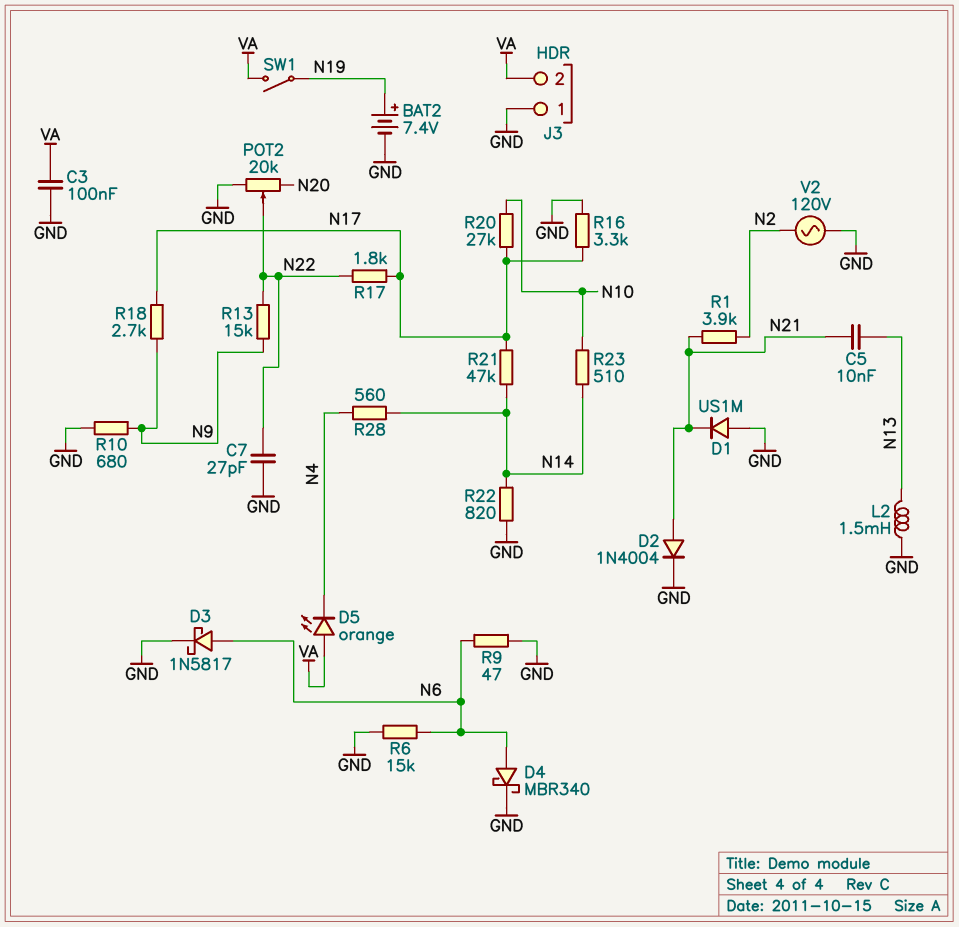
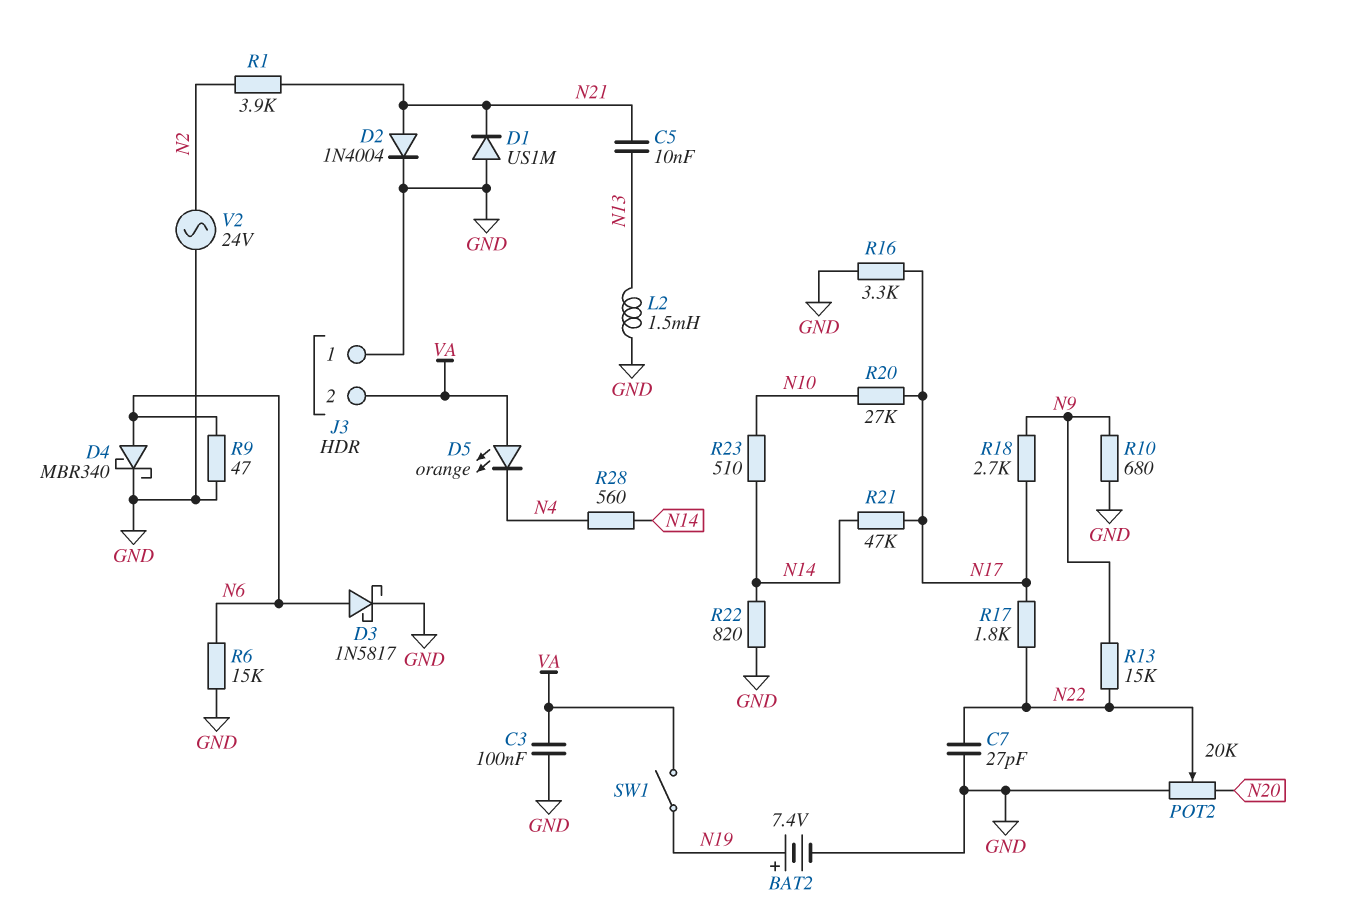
V2: AC 120V (GND, N2) -> AC 24V (GND, N2)

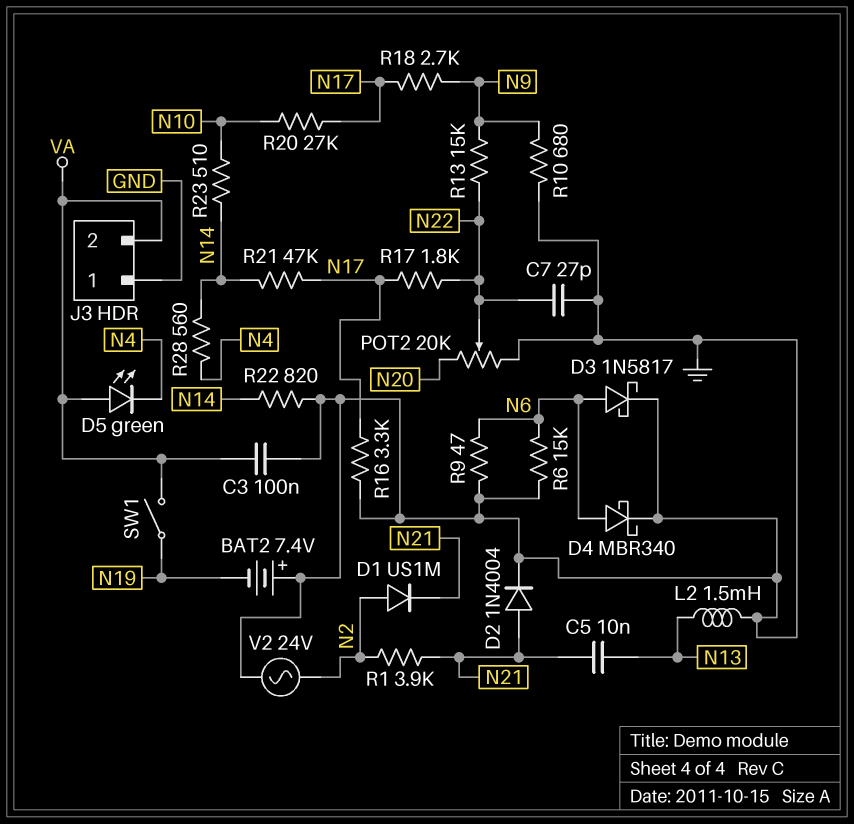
BAT2: 7.4V (plus N19, minus GND) -> 7.4V (plus GND, minus N19)
D1: diode US1M (A GND, K N21) -> diode US1M (A N2, K N21)
D5: LED orange (A VA, K N4) -> LED green (A VA, K N4)

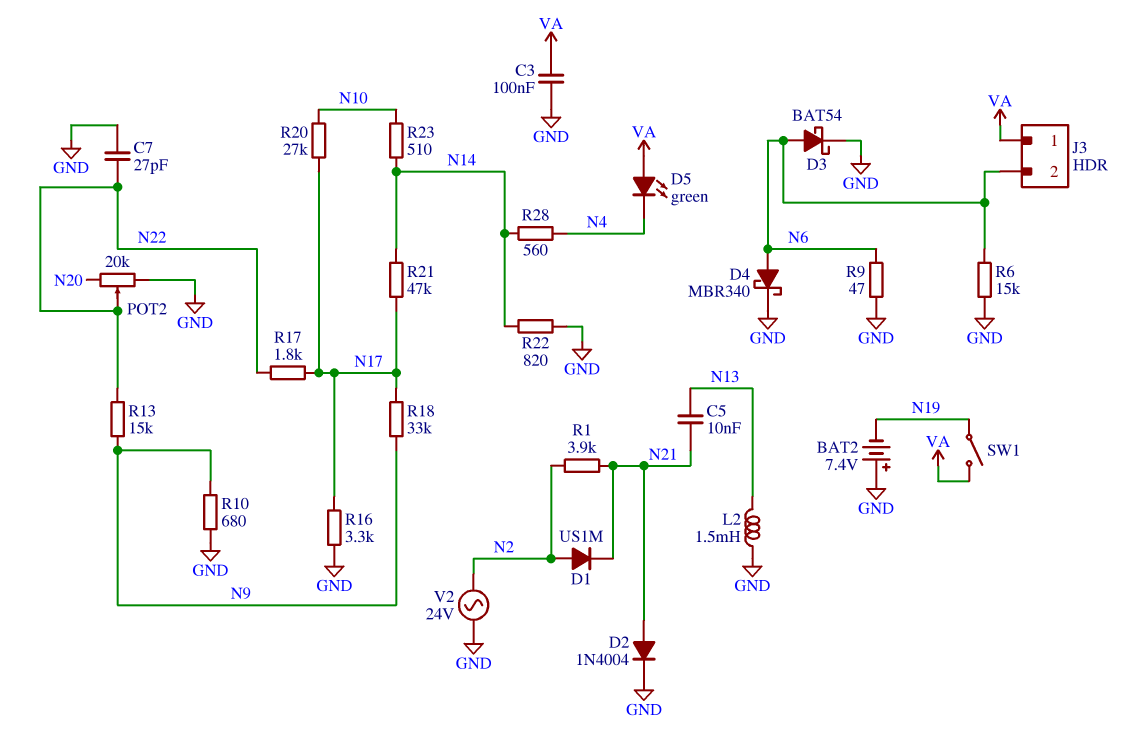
D3: schottky 1N5817 (A N6, K GND) -> schottky BAT54 (A N6, K GND)
J3 pin 1: GND -> VA
J3 pin 2: VA -> N6
R18: 2.7k (N9, N17) -> 33k (N9, N17)

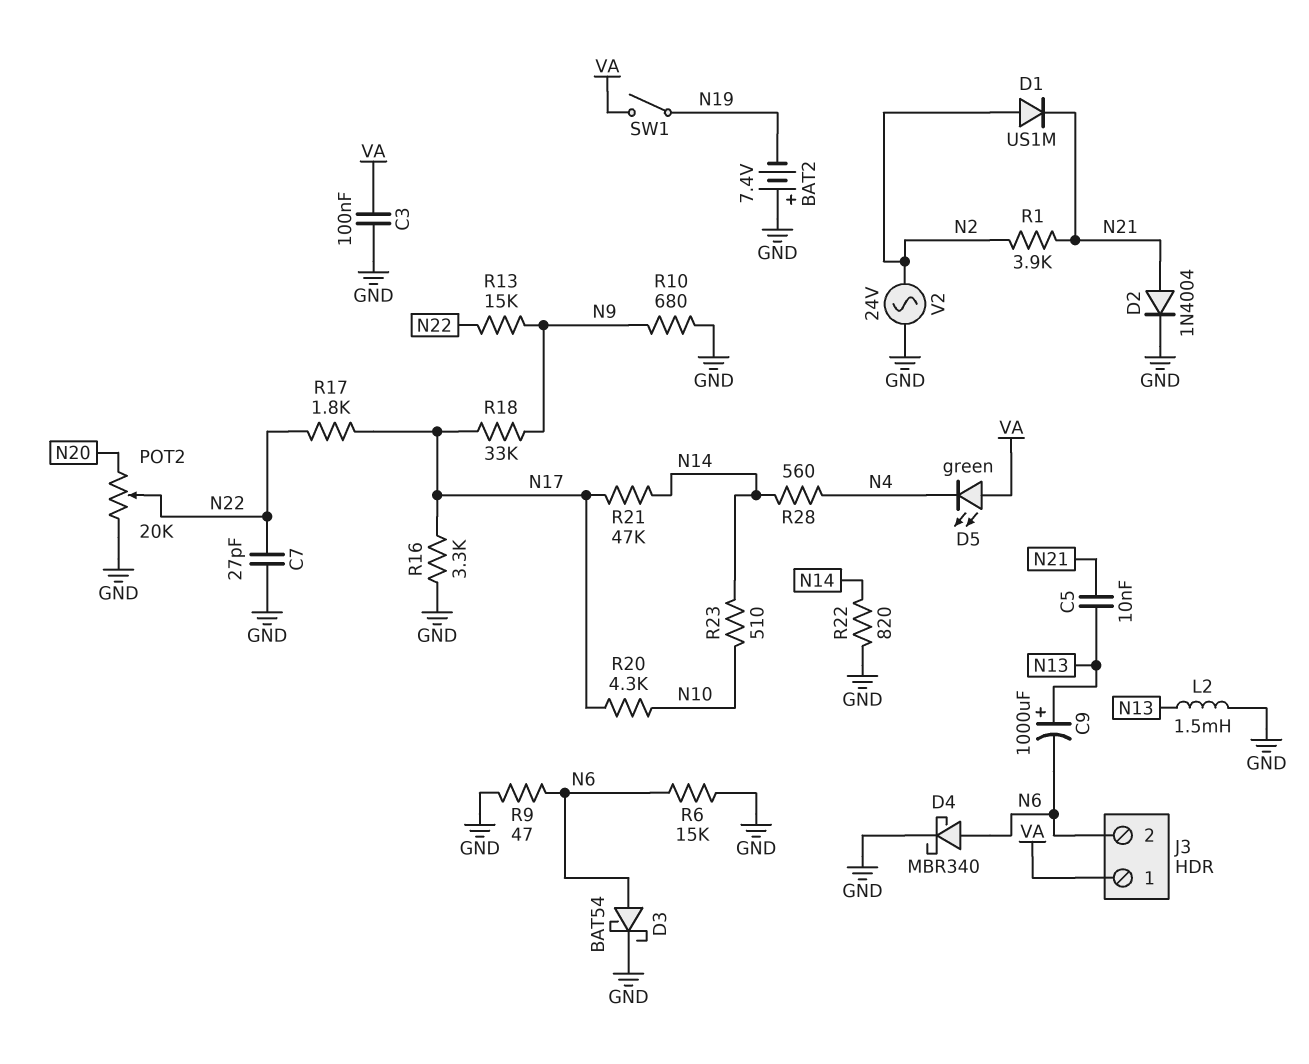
C9: none -> 1000uF (plus N13, minus N6)
R20: 27k (N10, N17) -> 4.3k (N10, N17)

